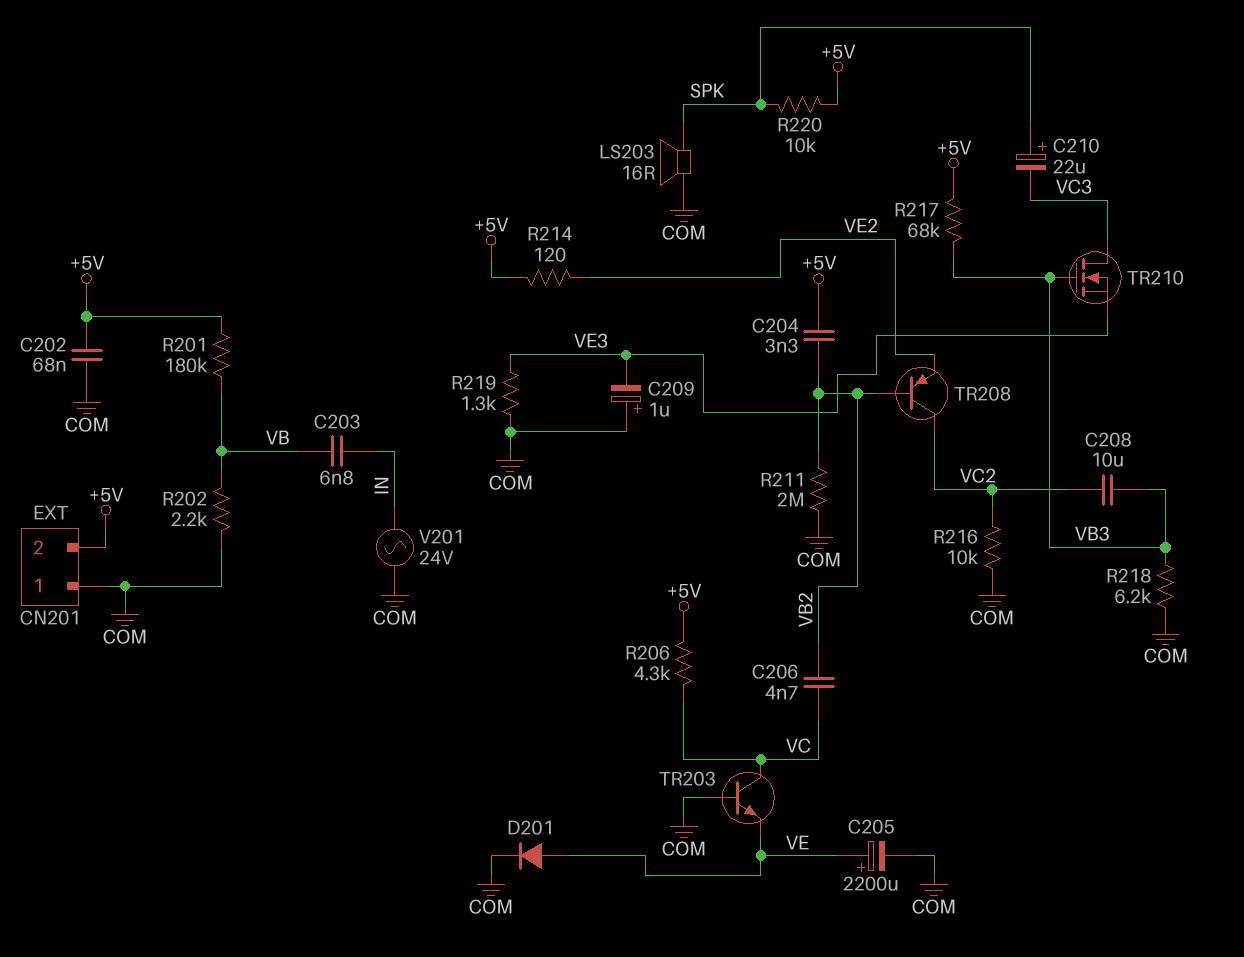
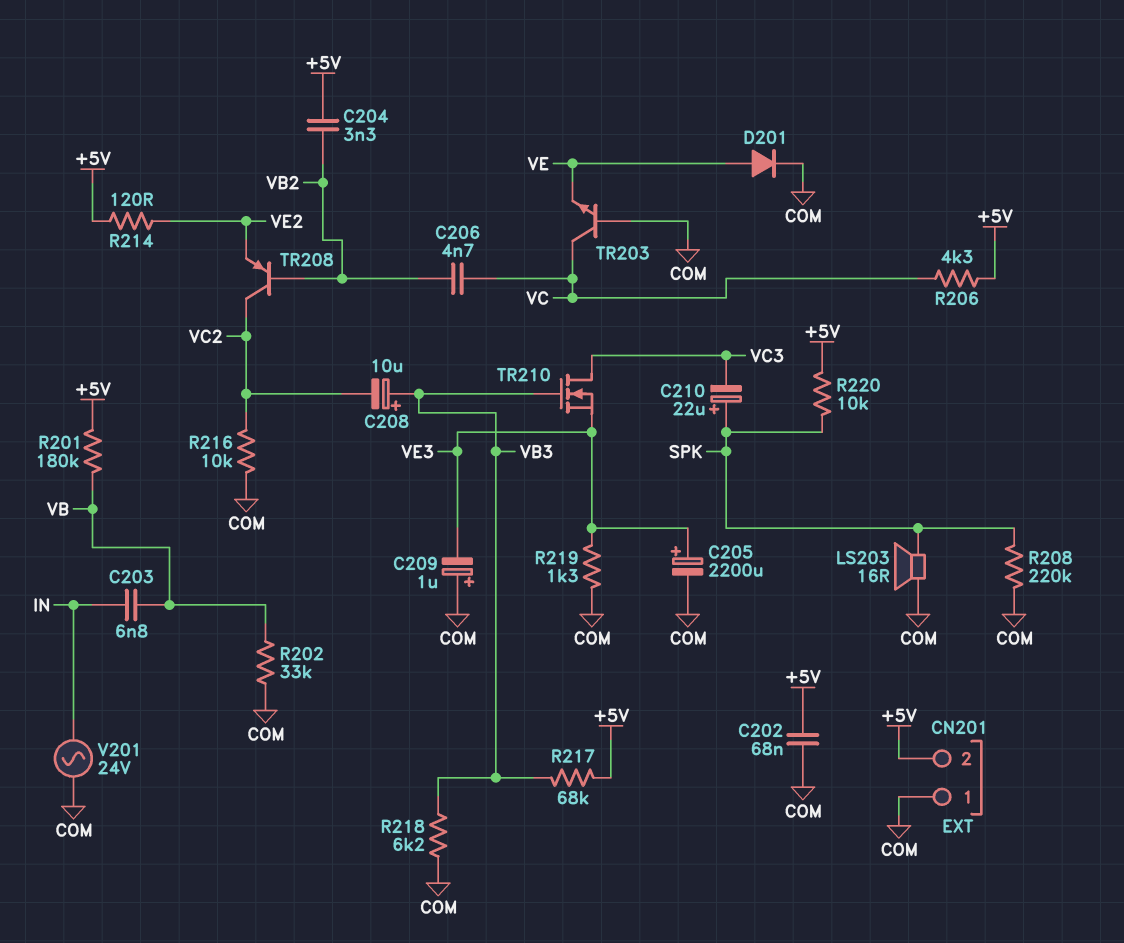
C205: 2200uF (plus VE, minus COM) -> 2200uF (plus VE3, minus COM)
C208: 10uF (VB3, VC2) -> 10uF (plus VB3, minus VC2)
R202: 2.2k (COM, VB) -> 33k (COM, VB)
R208: none -> 220k (COM, SPK)
R211: 2M (COM, VB2) -> none

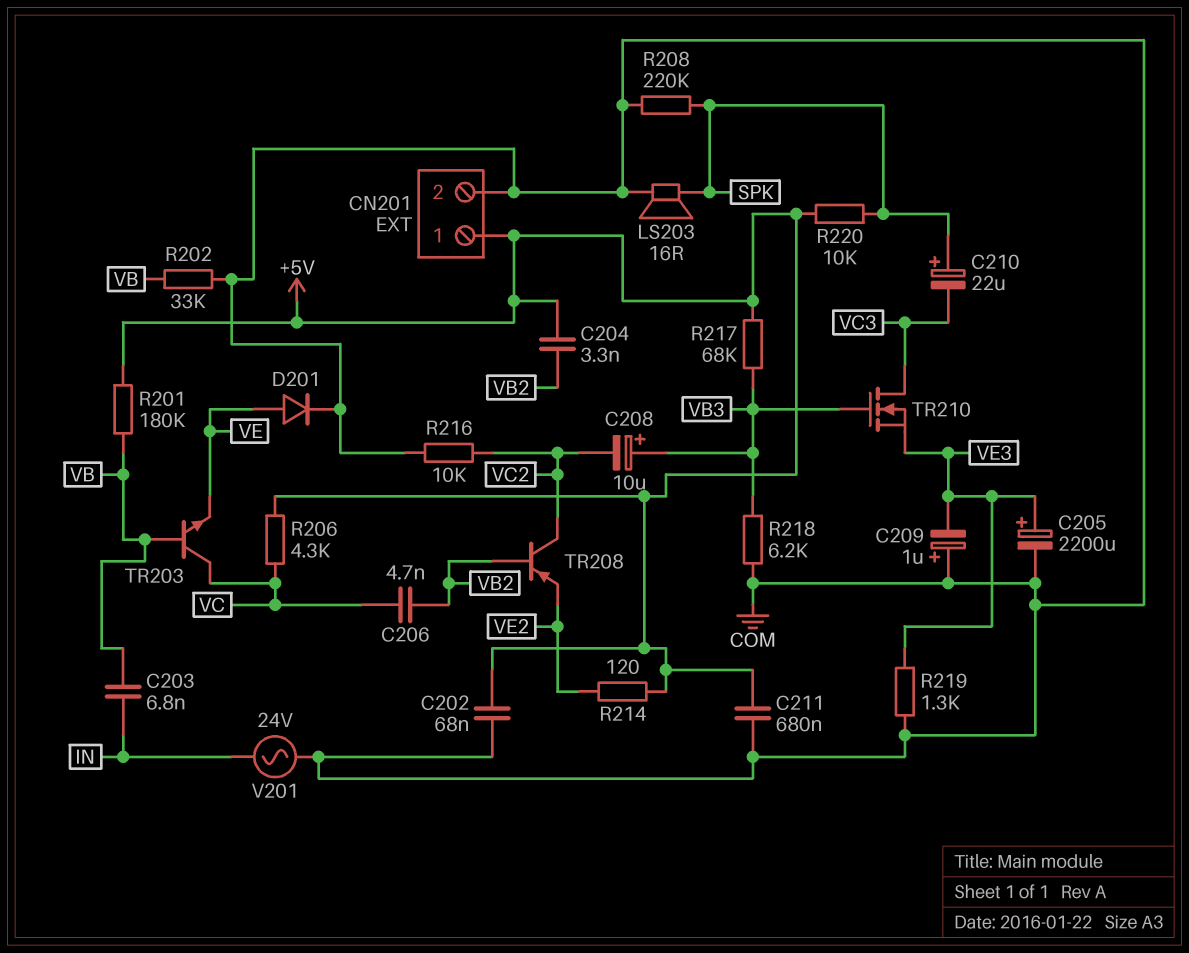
C211: none -> 680nF (+5V, COM)
CN201 pin 1: COM -> +5V
CN201 pin 2: +5V -> COM
TR203: NPN (B COM, C VC, E VE) -> NPN (B VB, C VC, E VE)

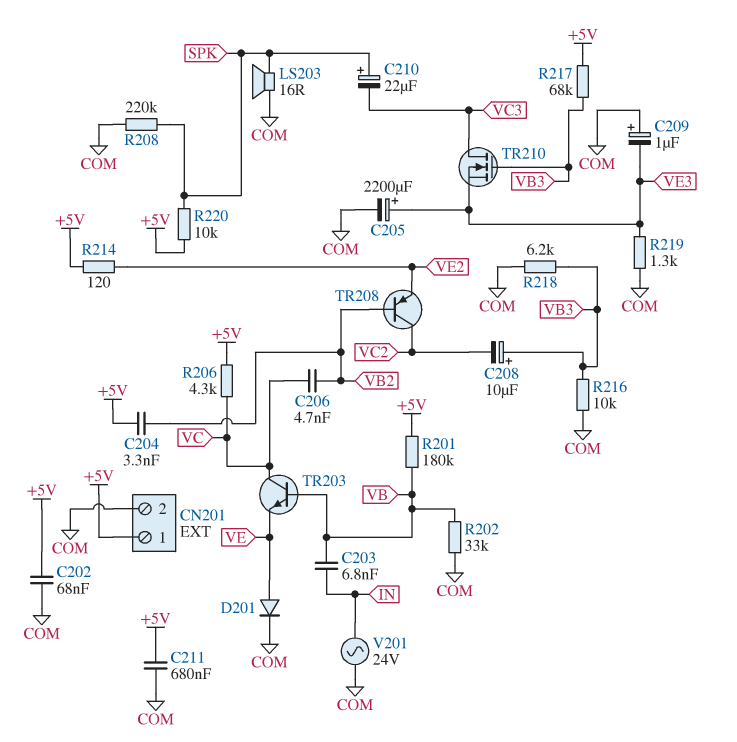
R216: 10k (COM, VC2) -> 10k (COM, VB3)

